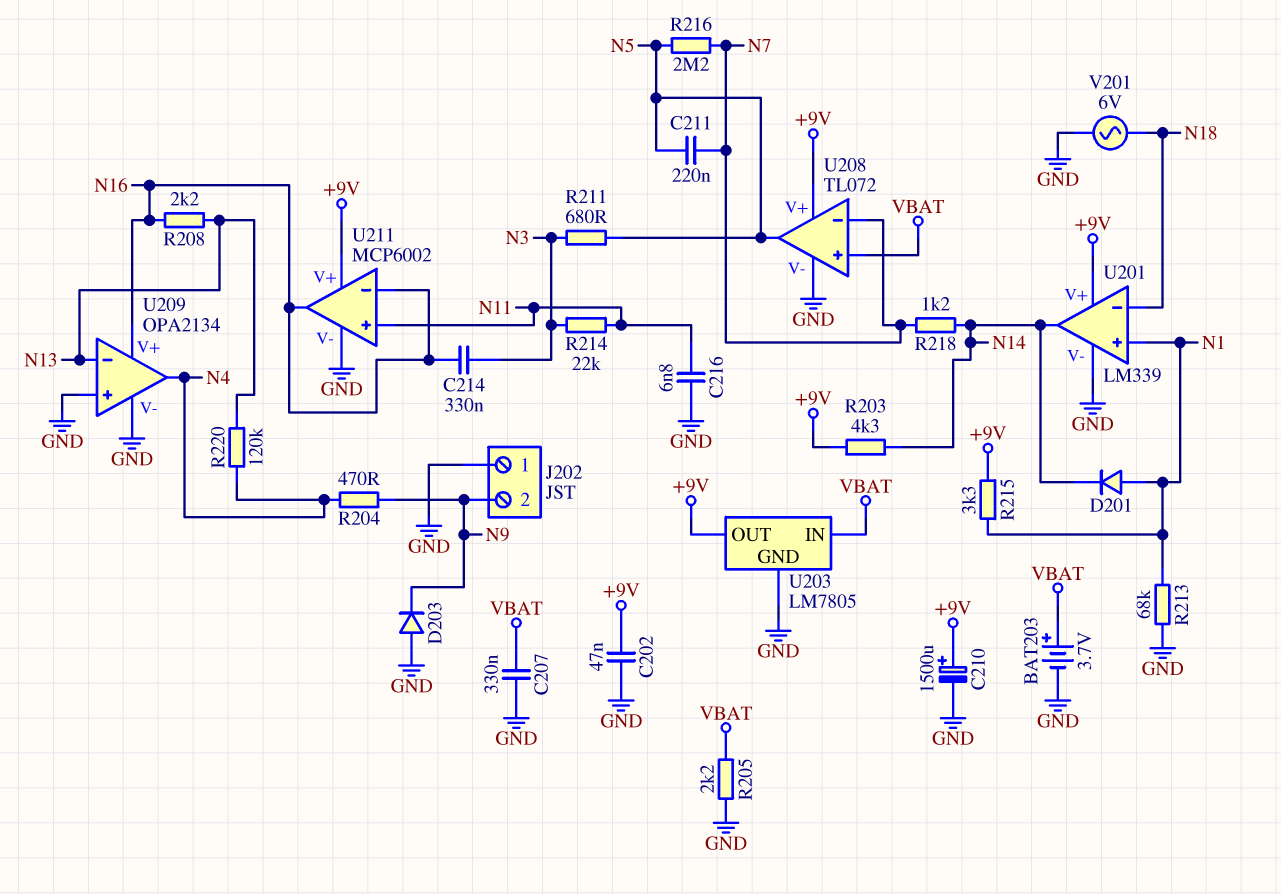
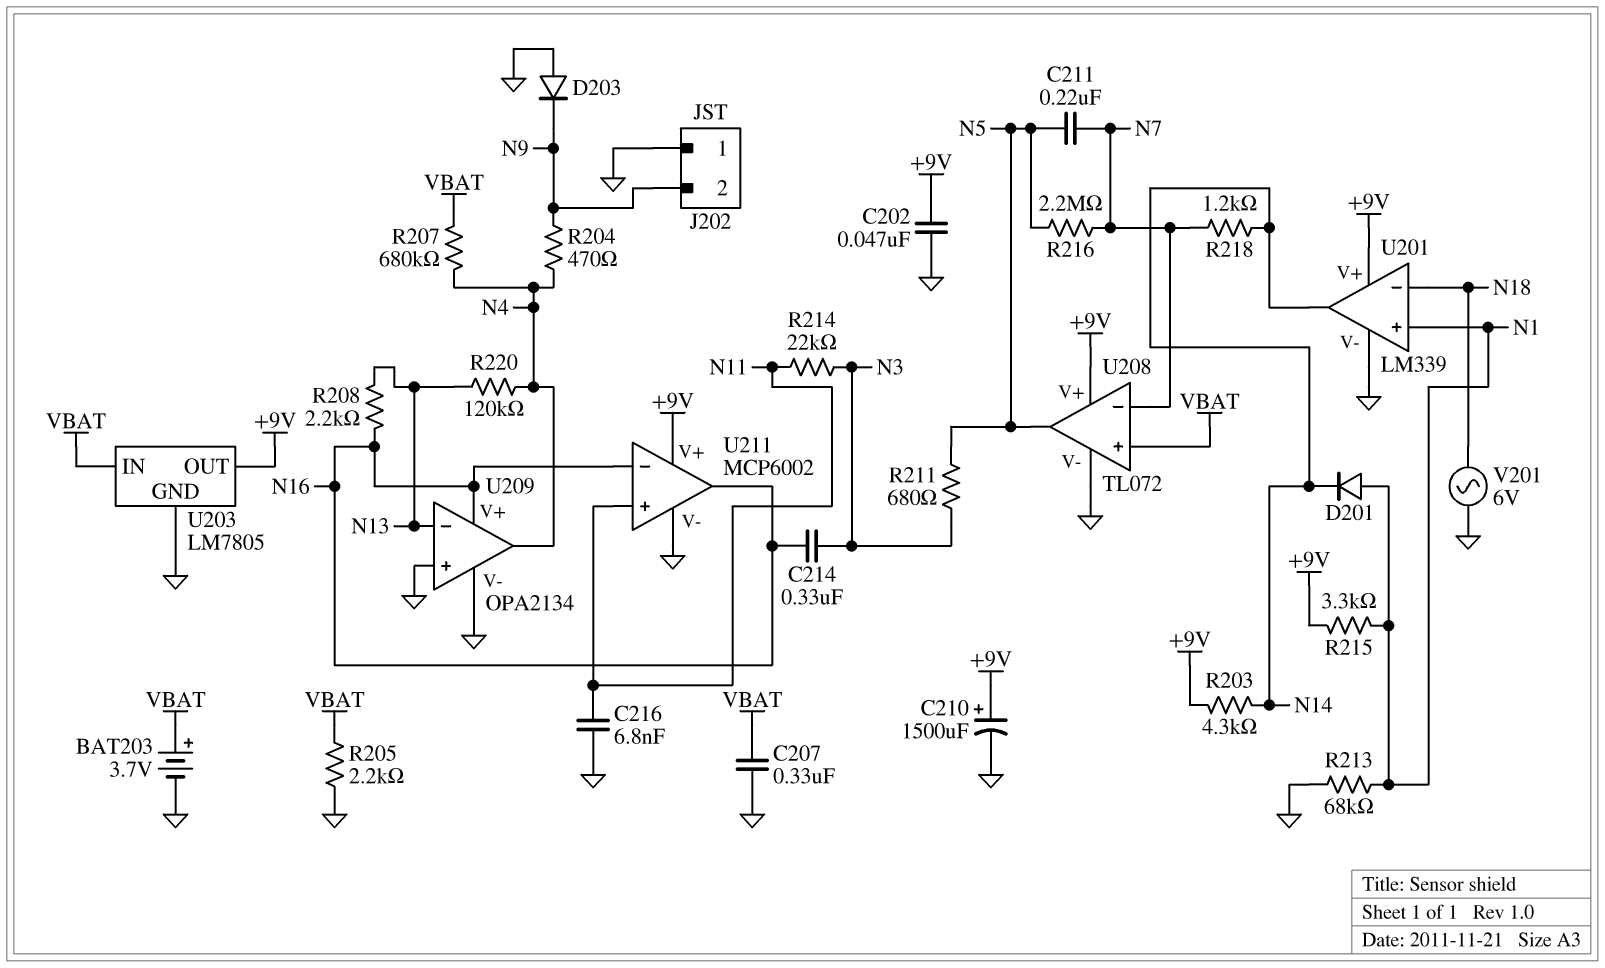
R207: none -> 680k (N4, VBAT)

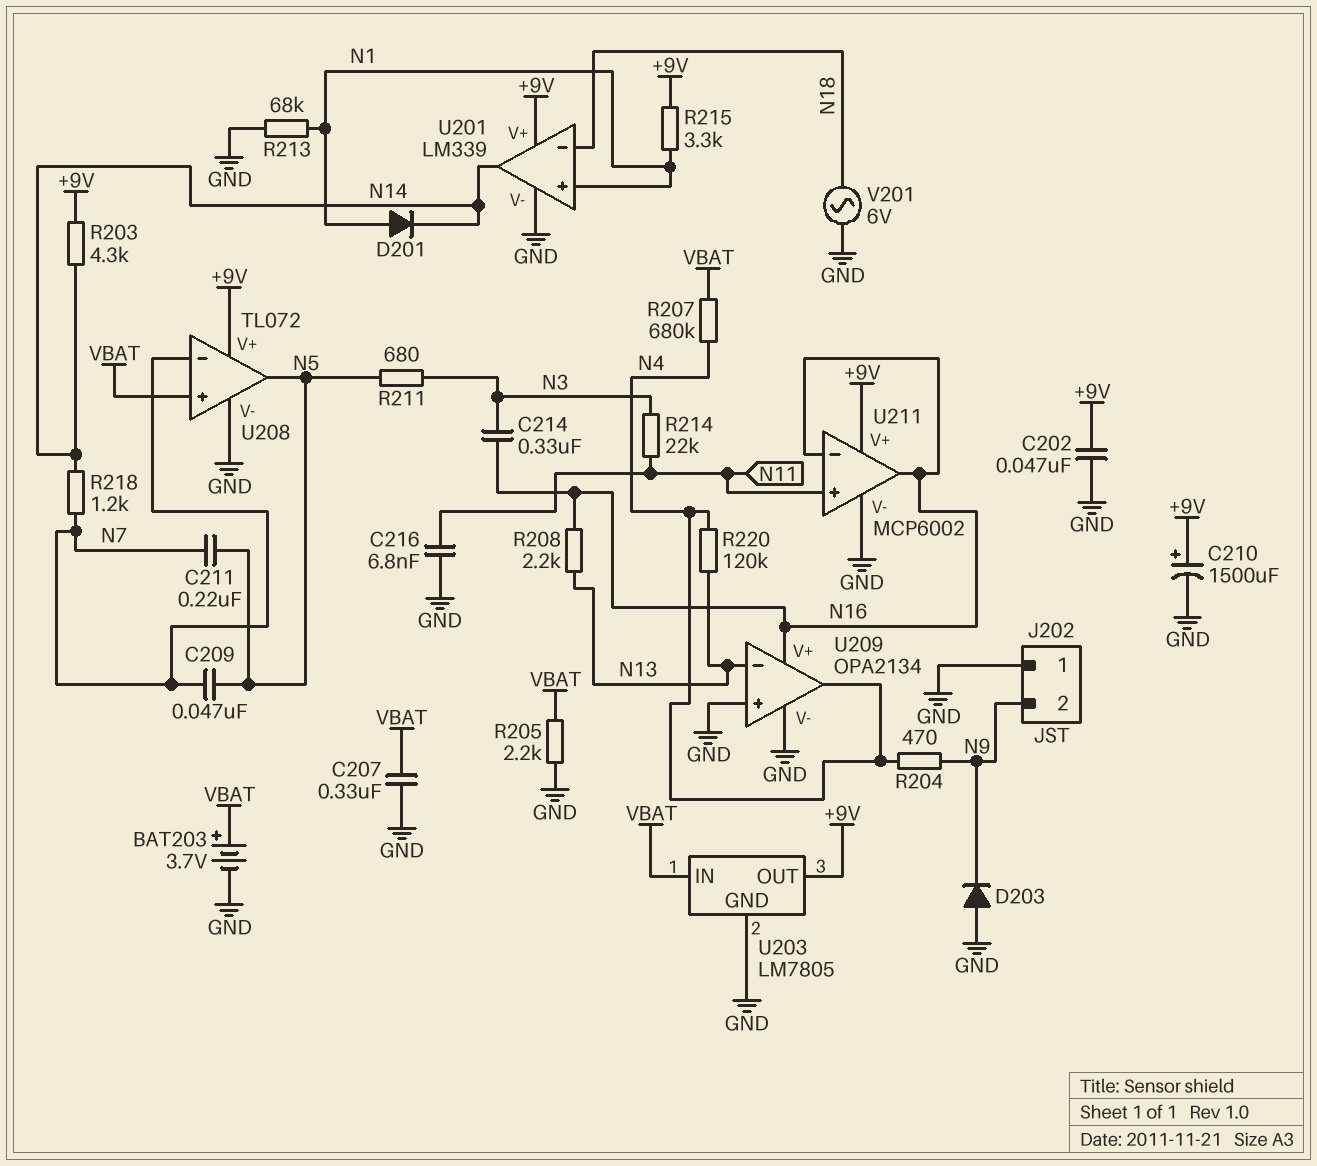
C209: none -> 47nF (N5, N7)
R216: 2.2M (N5, N7) -> none

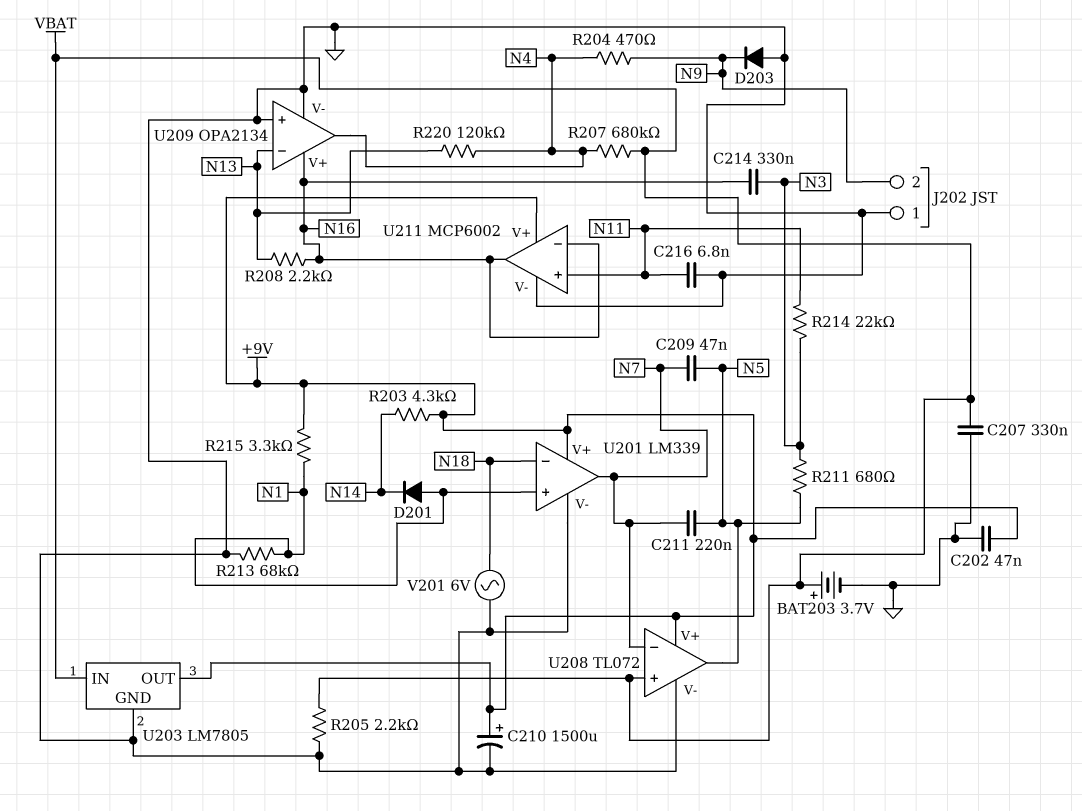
R218: 1.2k (N7, N14) -> none
U201 pin out: N14 -> N7

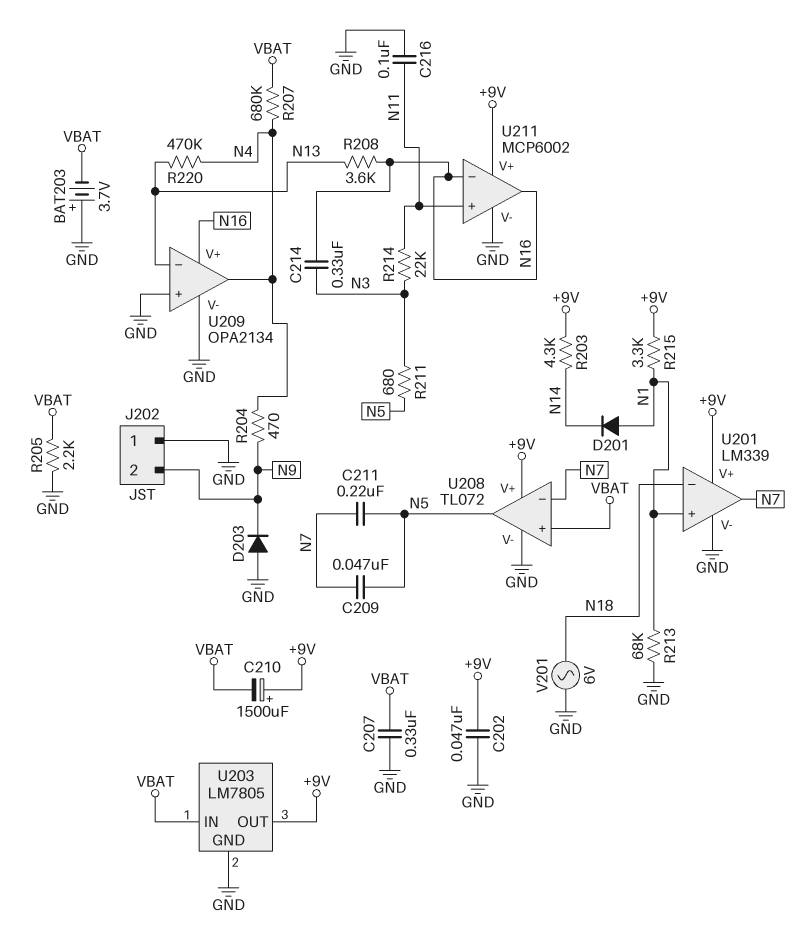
BAT203: 3.7V (plus VBAT, minus GND) -> 3.7V (plus GND, minus VBAT)
C210: 1500uF (plus +9V, minus GND) -> 1500uF (plus +9V, minus VBAT)
C216: 6.8nF (GND, N11) -> 100nF (GND, N11)
R208: 2.2k (N13, N16) -> 3.6k (N13, N16)
R220: 120k (N4, N13) -> 470k (N4, N13)

